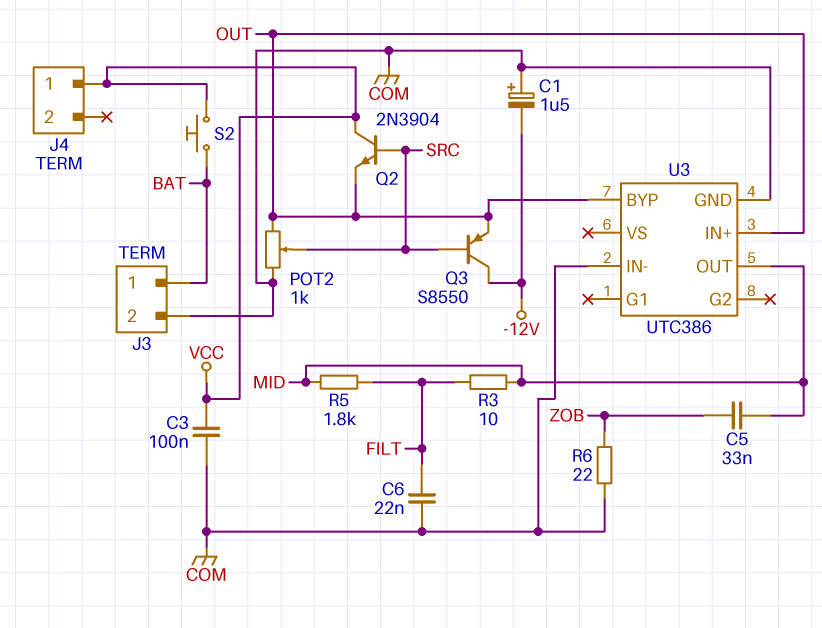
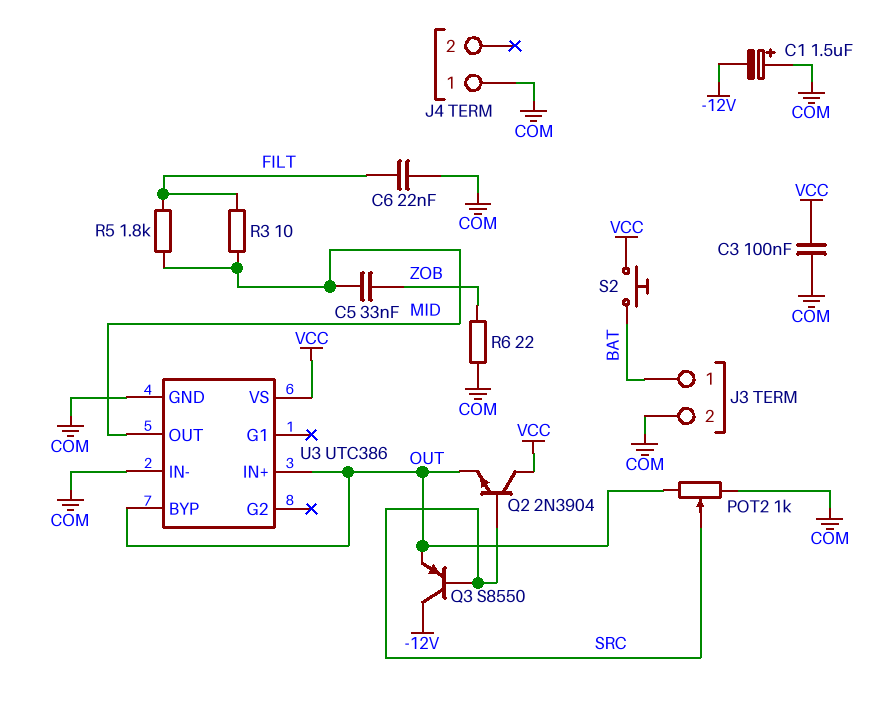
J4 pin 1: VCC -> COM
U3 pin VS: none -> VCC

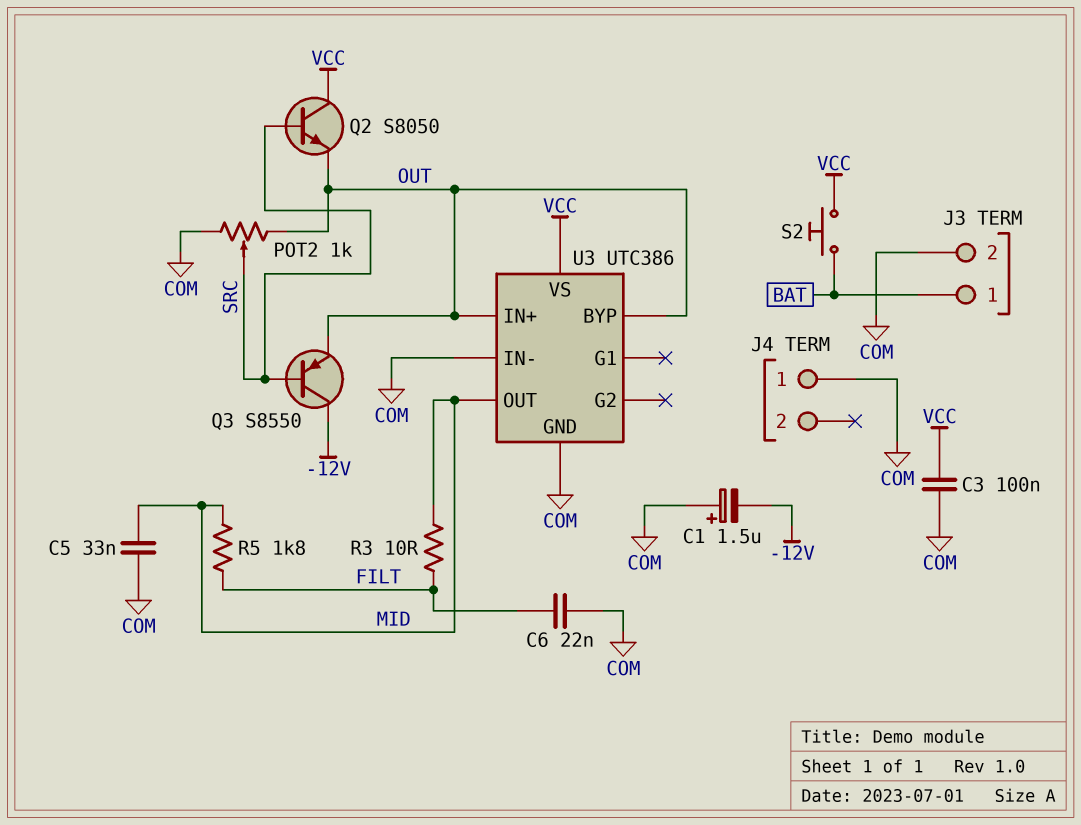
C5: 33nF (MID, ZOB) -> 33nF (COM, MID)
Q2: NPN 2N3904 (B SRC, C VCC, E OUT) -> NPN S8050 (B SRC, C VCC, E OUT)
R6: 22 (COM, ZOB) -> none

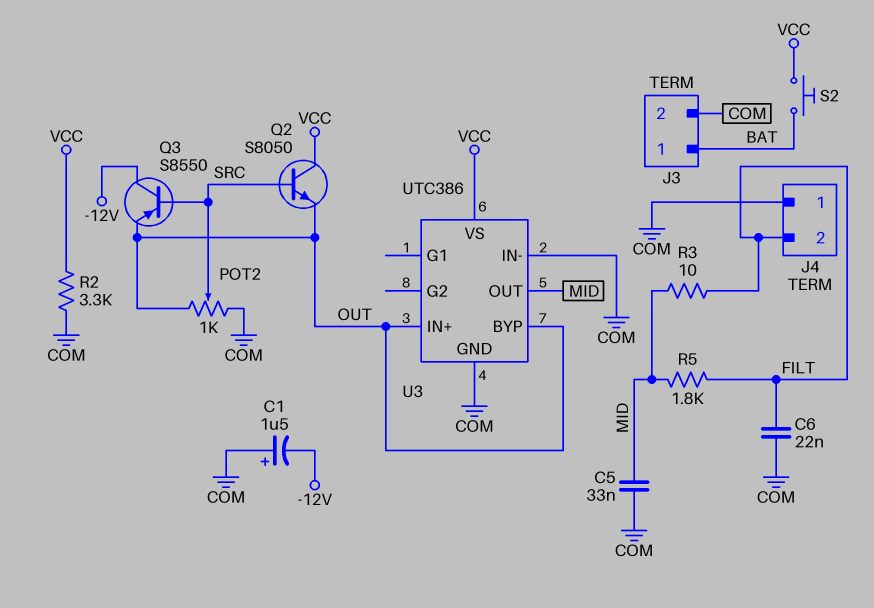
C3: 100nF (COM, VCC) -> none
J4 pin 2: none -> FILT
R2: none -> 3.3k (COM, VCC)

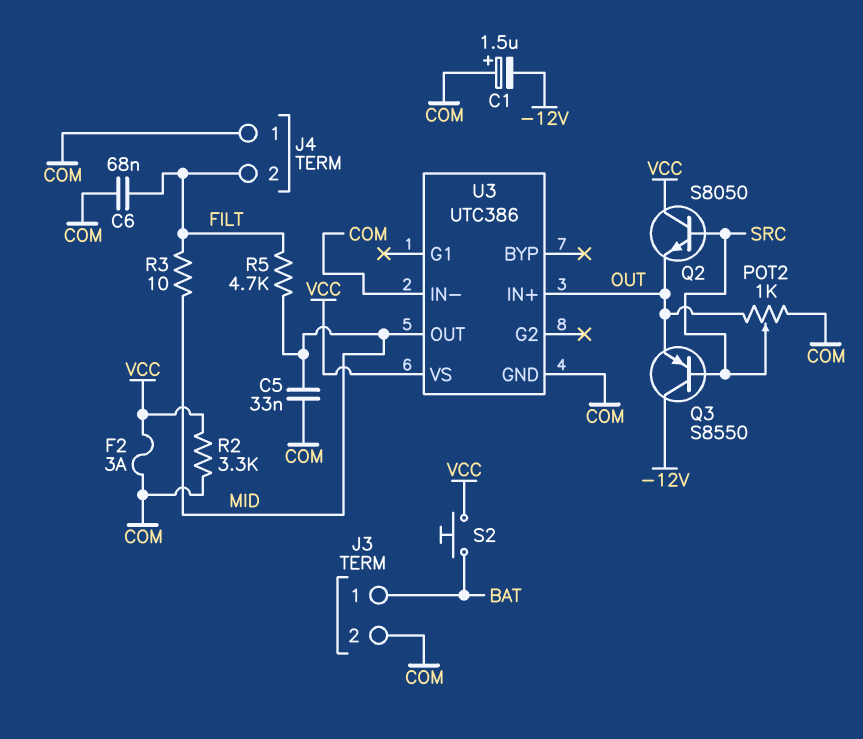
C6: 22nF (COM, FILT) -> 68nF (COM, FILT)
F2: none -> 3A (COM, VCC)
R5: 1.8k (FILT, MID) -> 4.7k (FILT, MID)
U3 pin BYP: OUT -> none

